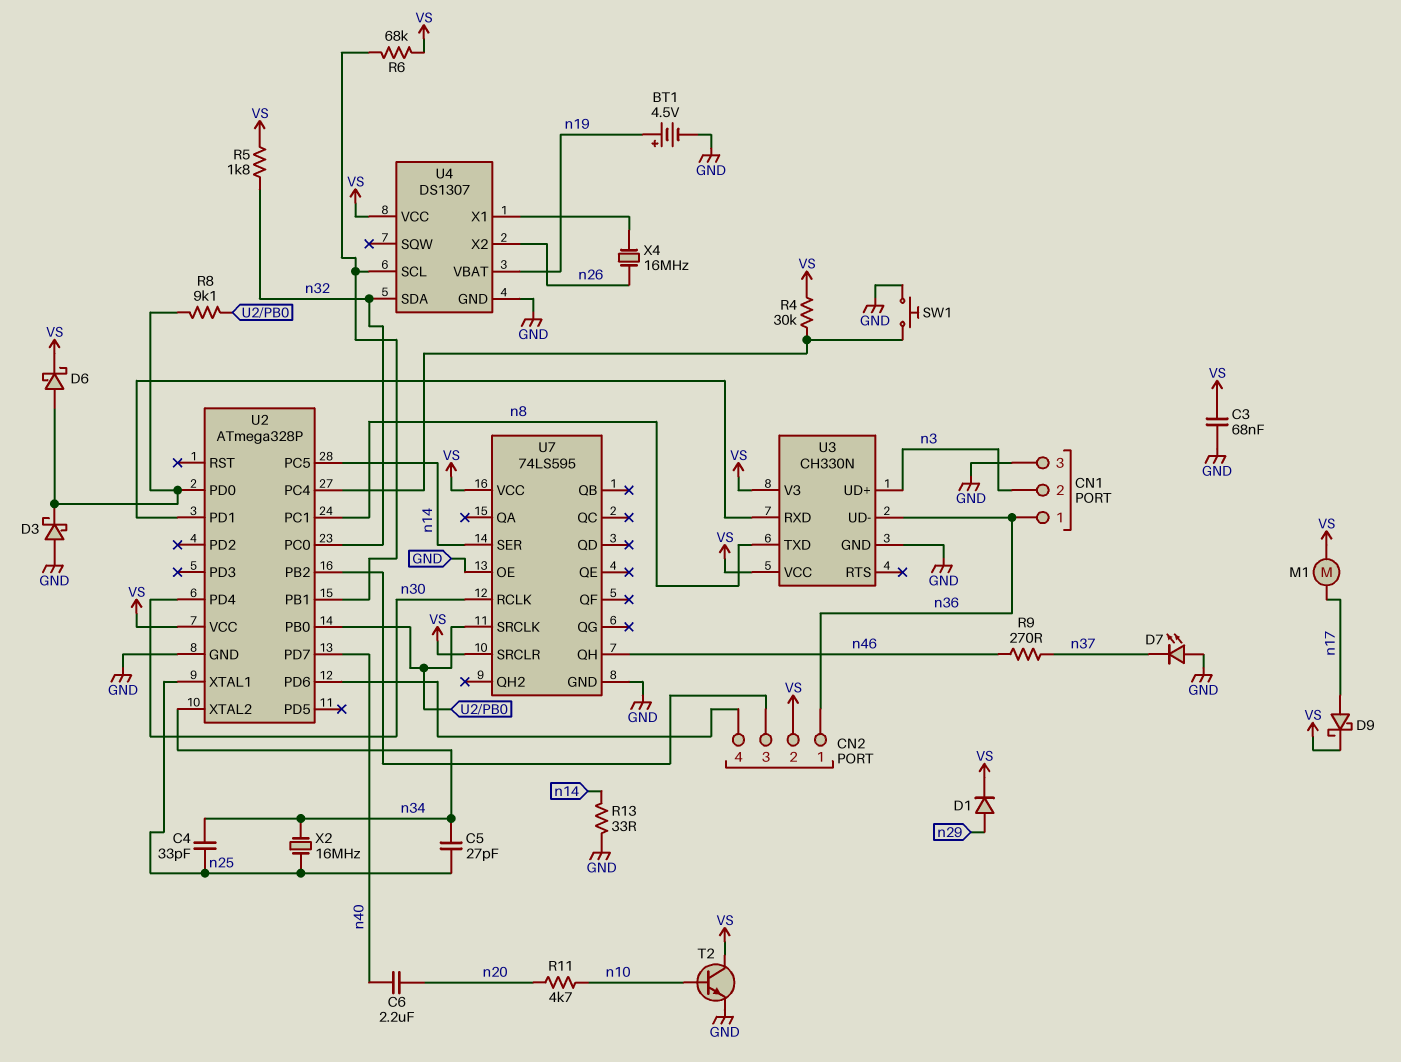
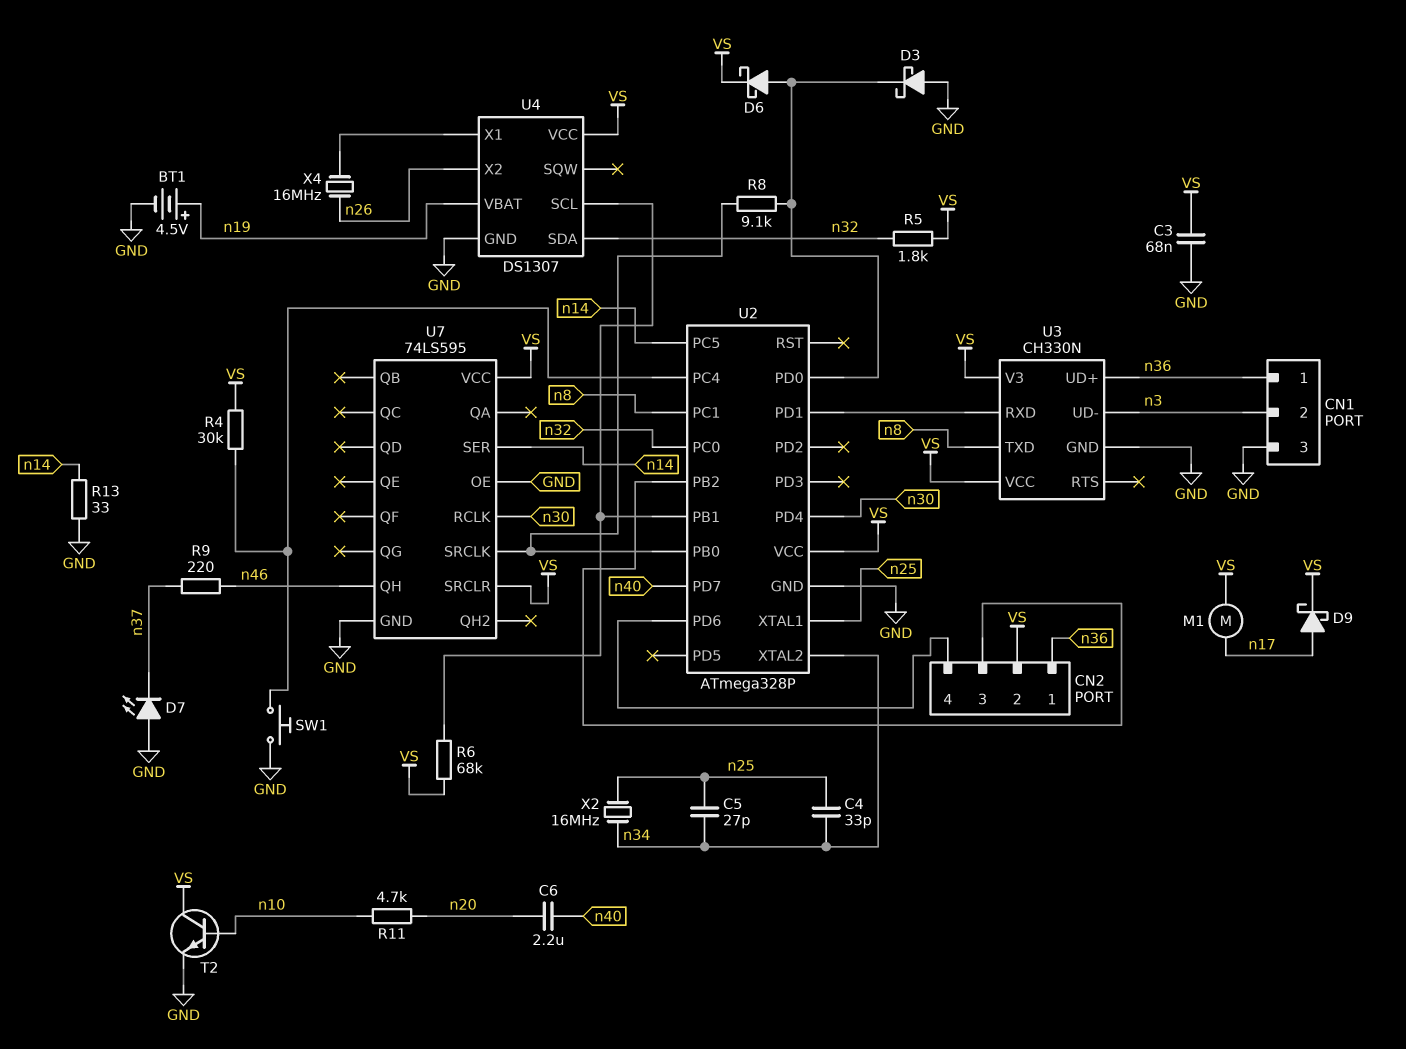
D1: diode (A n29, K VS) -> none
R9: 270 (n37, n46) -> 220 (n37, n46)
U3 pin UD+: n3 -> n36
U3 pin UD-: n36 -> n3

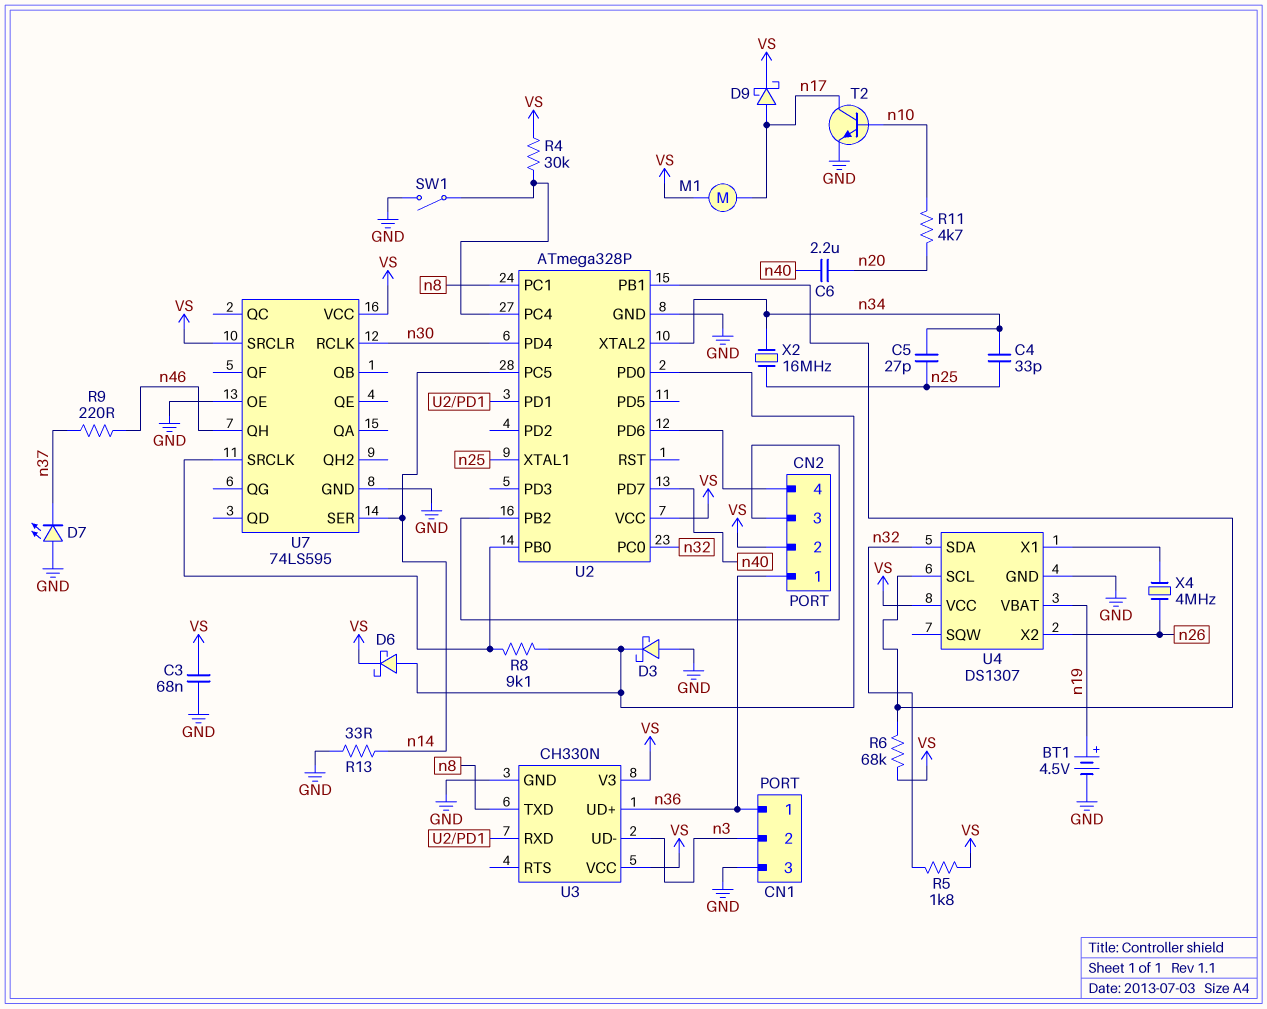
SW1: button (GND, U2/PC4) -> switch (GND, U2/PC4)
T2: NPN (B n10, C VS, E GND) -> NPN (B n10, C n17, E GND)
X4: 16MHz (U4/X1, n26) -> 4MHz (U4/X1, n26)

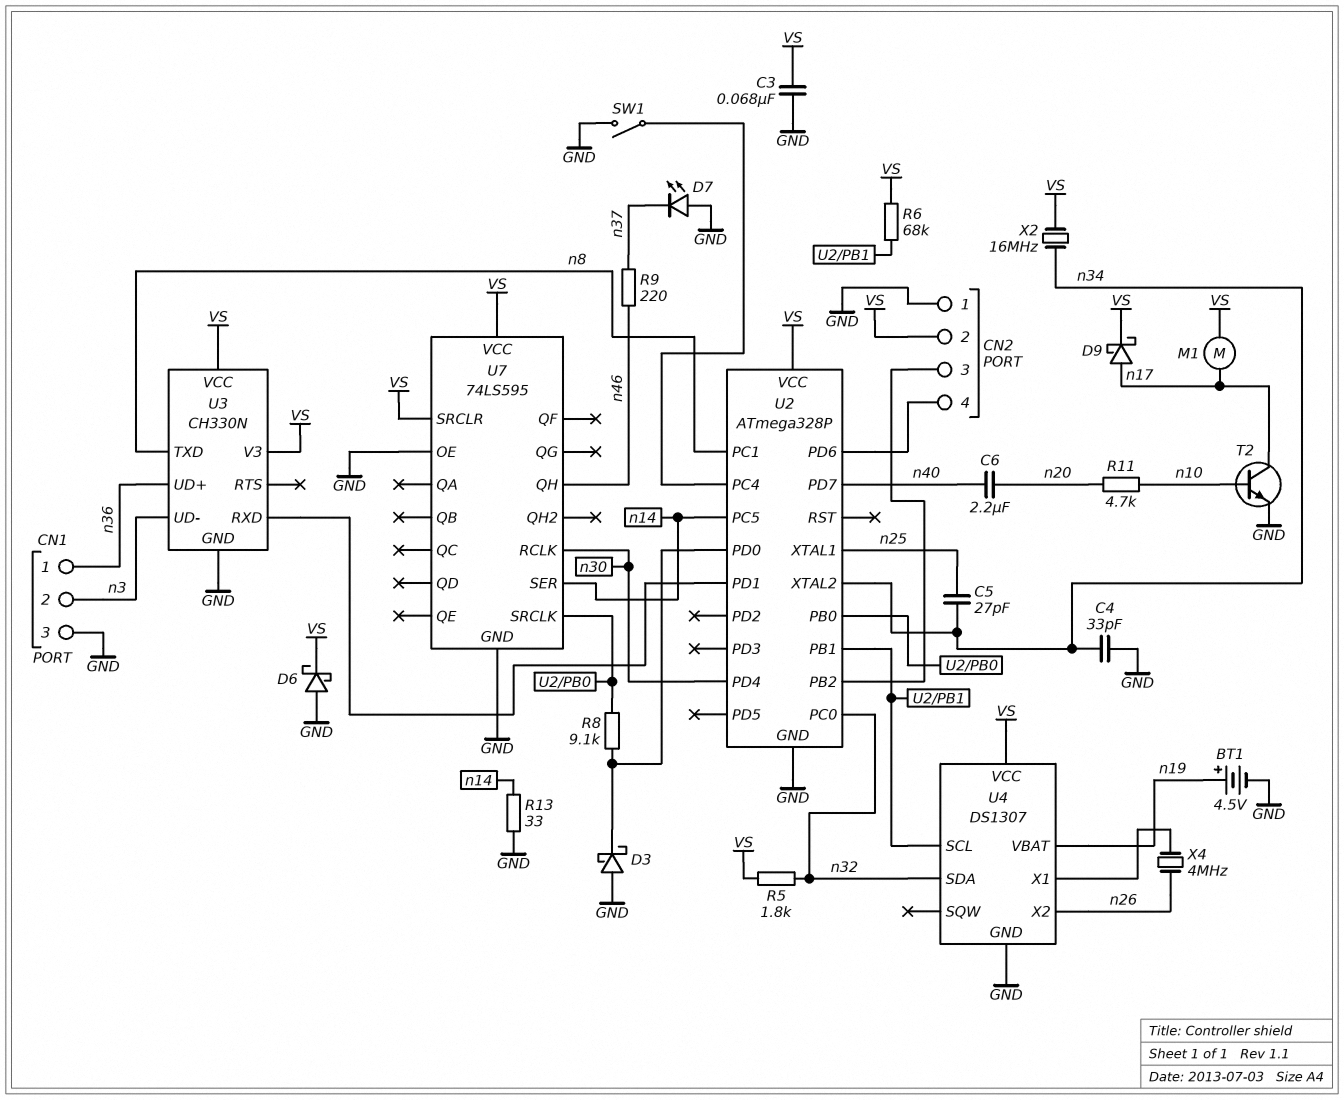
C4: 33pF (n25, n34) -> 33pF (GND, n34)
CN2 pin 1: n36 -> GND
D6: schottky (A U2/PD0, K VS) -> schottky (A GND, K VS)
R4: 30k (U2/PC4, VS) -> none
X2: 16MHz (n25, n34) -> 16MHz (VS, n34)

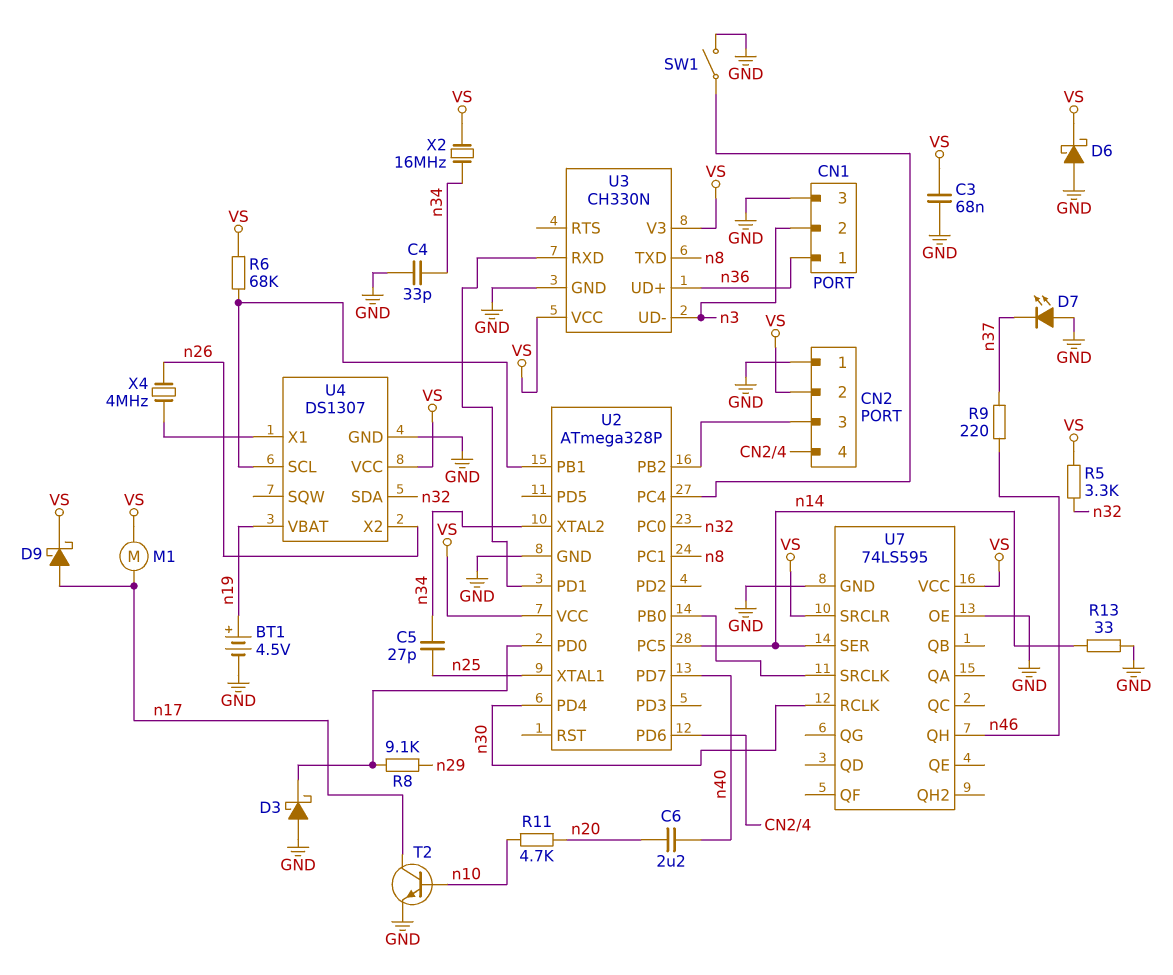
R5: 1.8k (VS, n32) -> 3.3k (VS, n32)
R8: 9.1k (U2/PB0, U2/PD0) -> 9.1k (U2/PD0, n29)

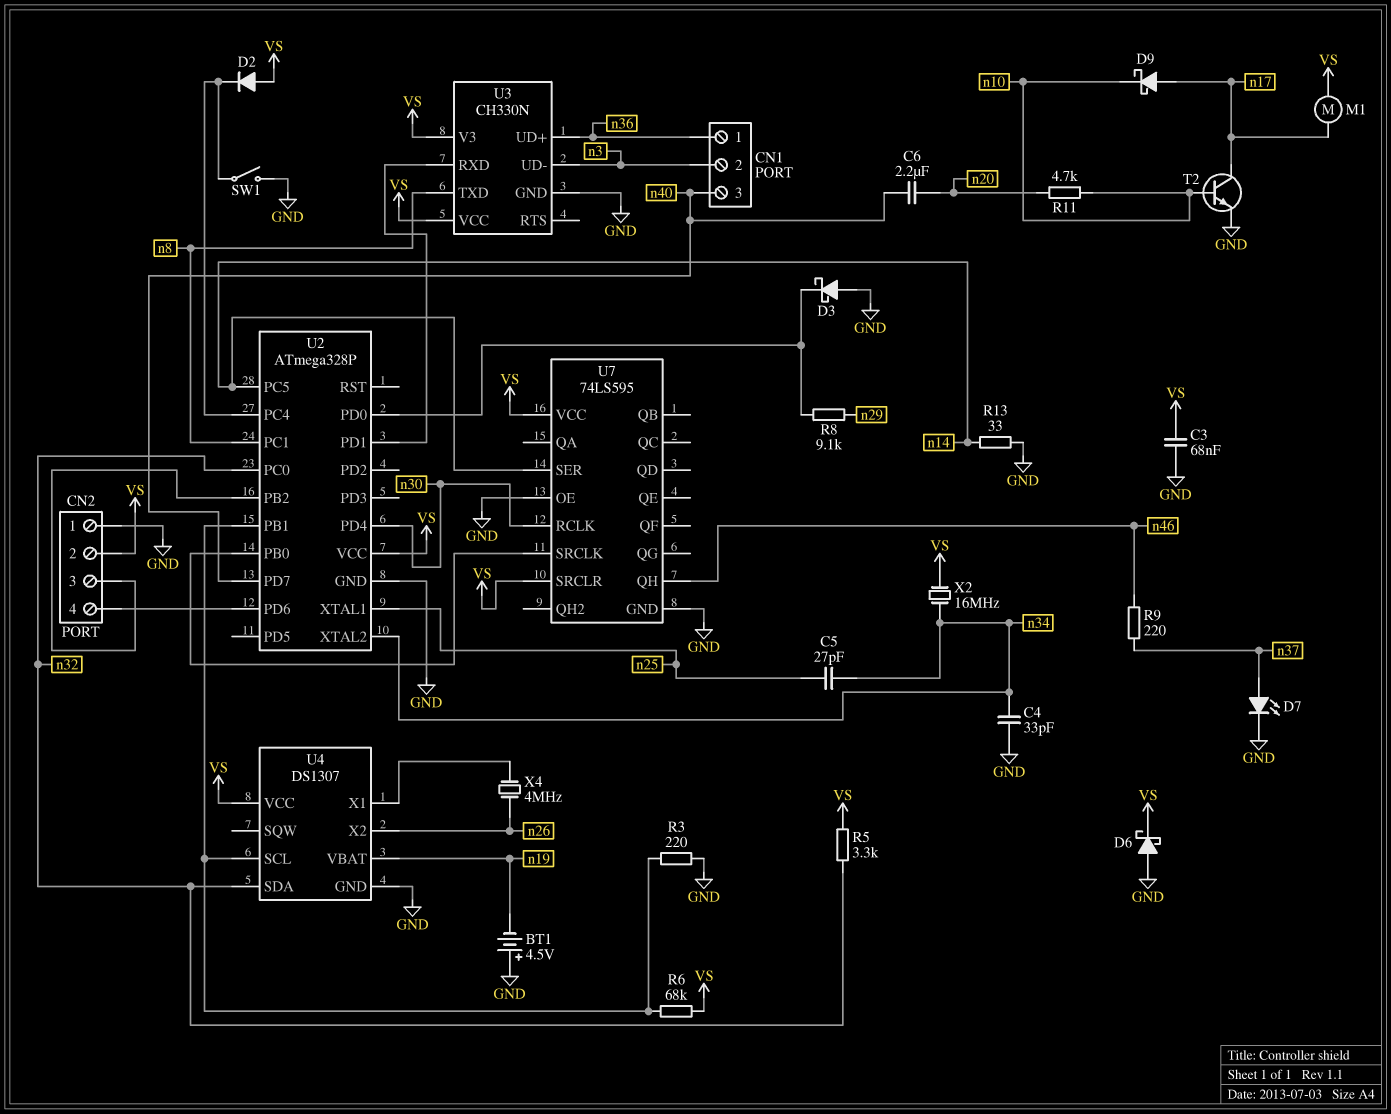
BT1: 4.5V (plus n19, minus GND) -> 4.5V (plus GND, minus n19)
CN1 pin 3: GND -> n40
D2: none -> diode (A VS, K U2/PC4)
D7: LED (A GND, K n37) -> LED (A n37, K GND)
D9: schottky (A n17, K VS) -> schottky (A n17, K n10)
R3: none -> 220 (GND, U2/PB1)

